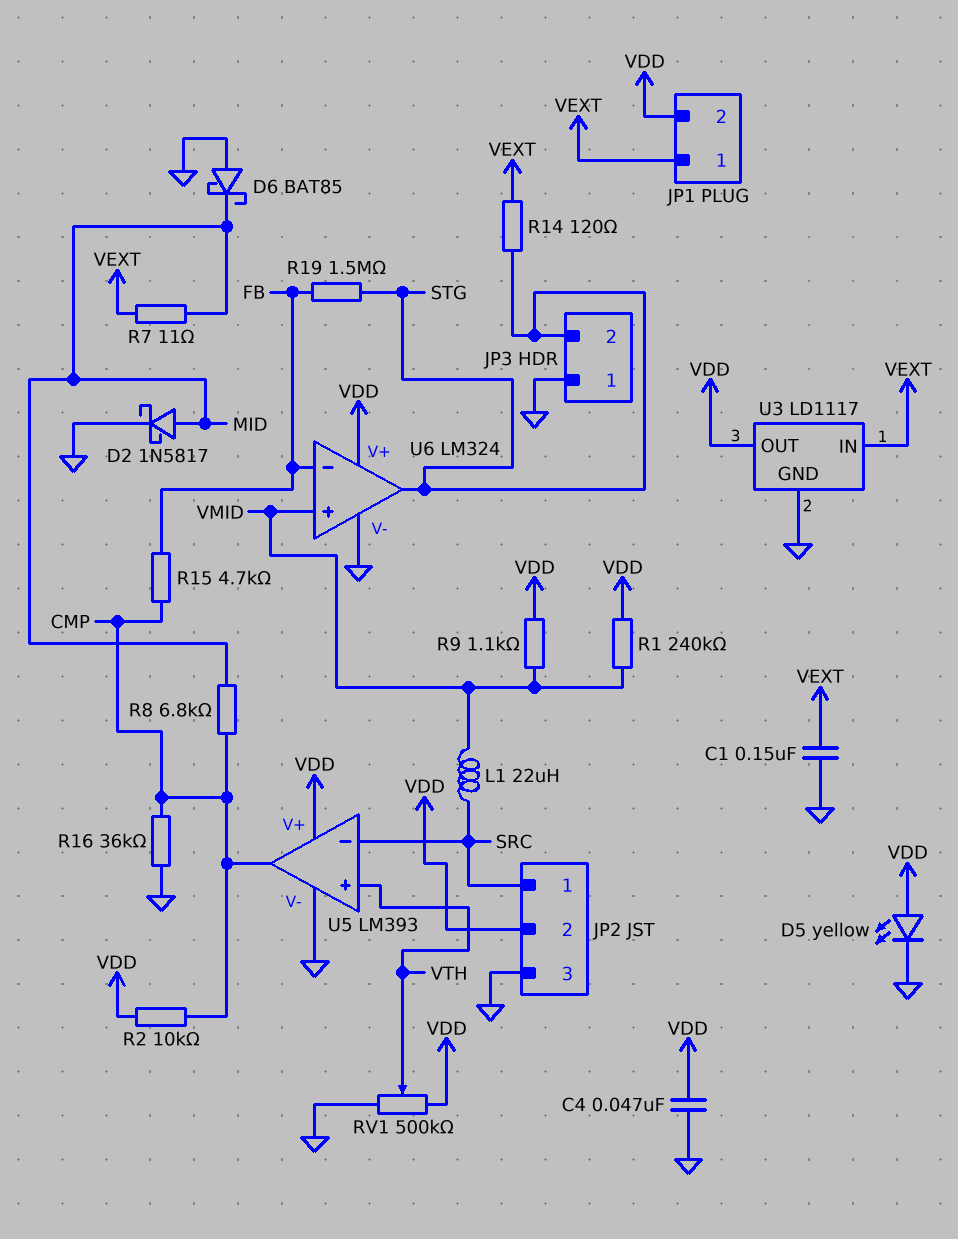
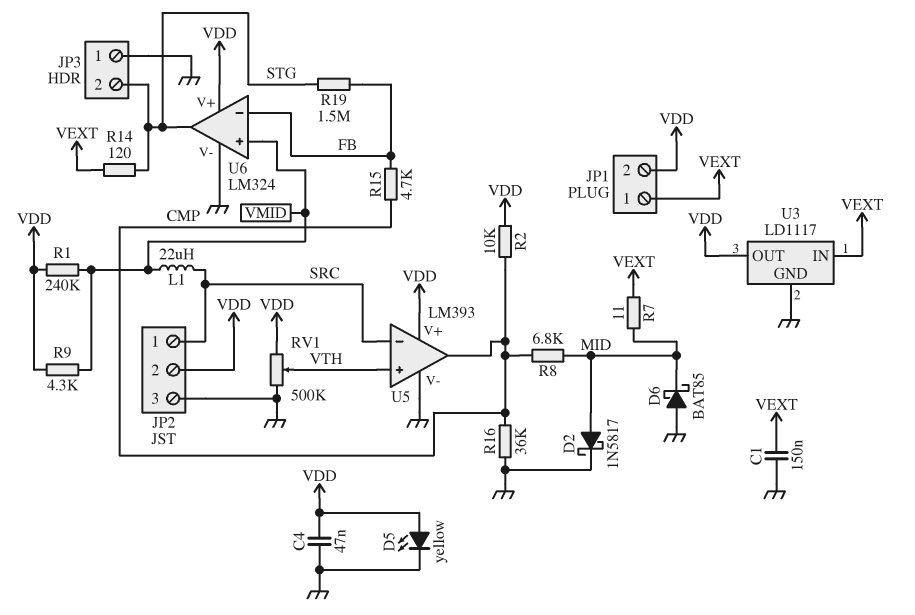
R9: 1.1k (VDD, VMID) -> 4.3k (VDD, VMID)

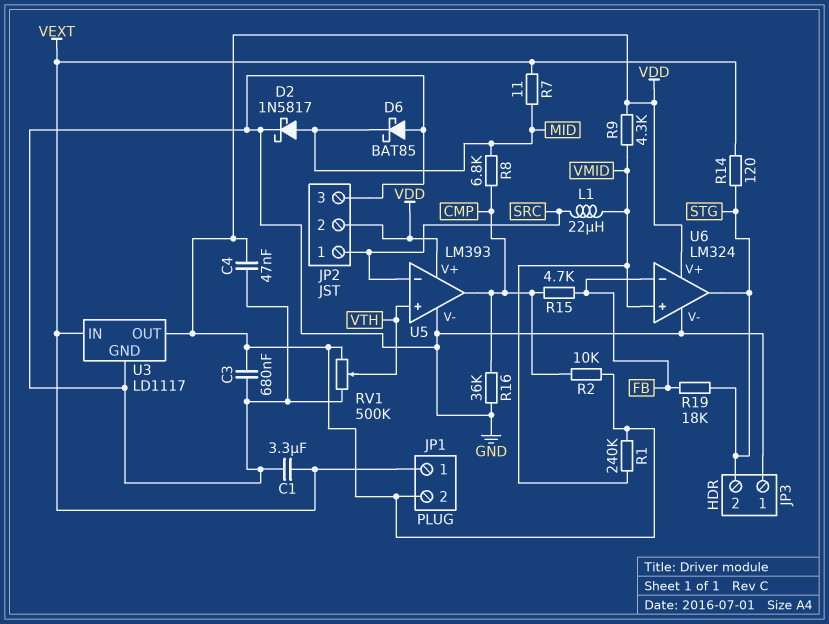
C1: 150nF (GND, VEXT) -> 3.3uF (GND, VEXT)
C3: none -> 680nF (GND, VDD)
D5: LED yellow (A VDD, K GND) -> none
R19: 1.5M (FB, STG) -> 18k (FB, STG)

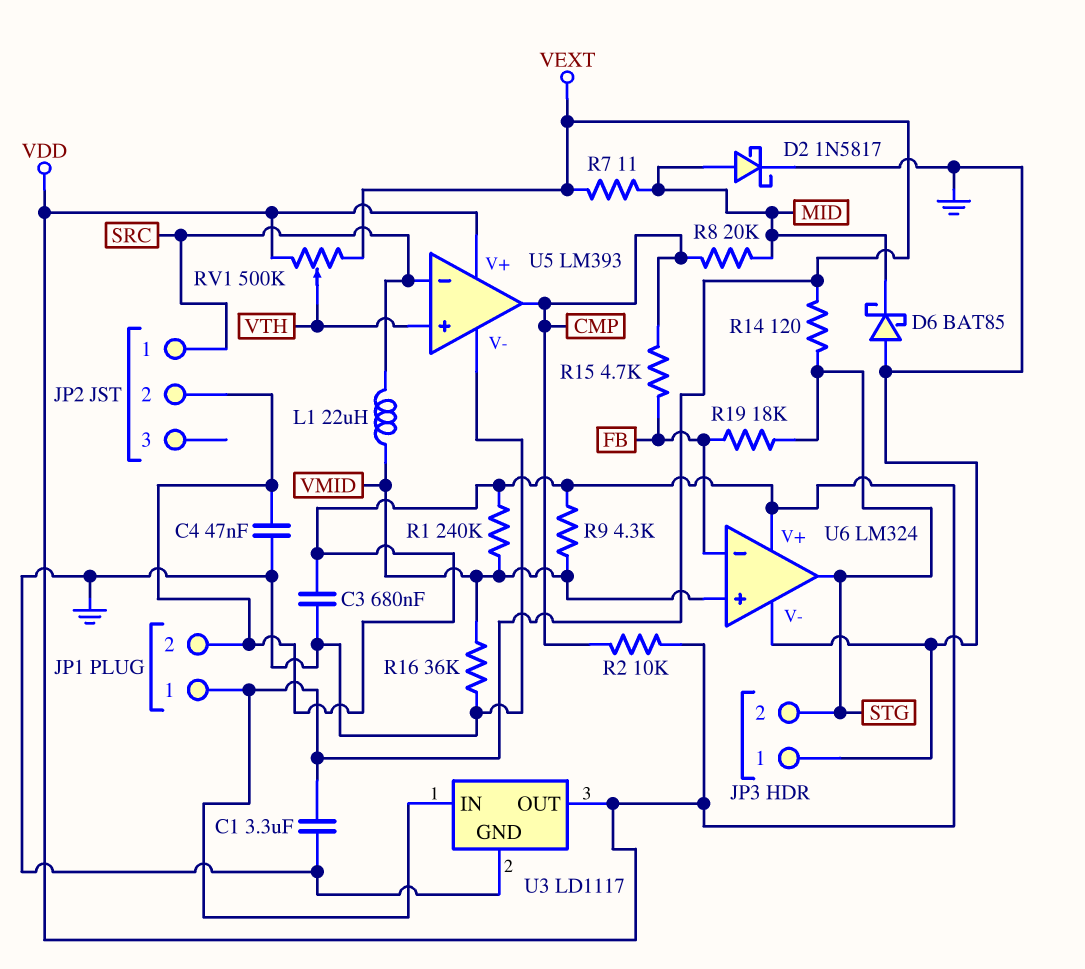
JP2 pin 3: GND -> none
R8: 6.8k (CMP, MID) -> 20k (CMP, MID)
R16: 36k (CMP, GND) -> 36k (GND, VMID)
RV1: 500k (GND, VDD, wiper VTH) -> 500k (VDD, VEXT, wiper VTH)

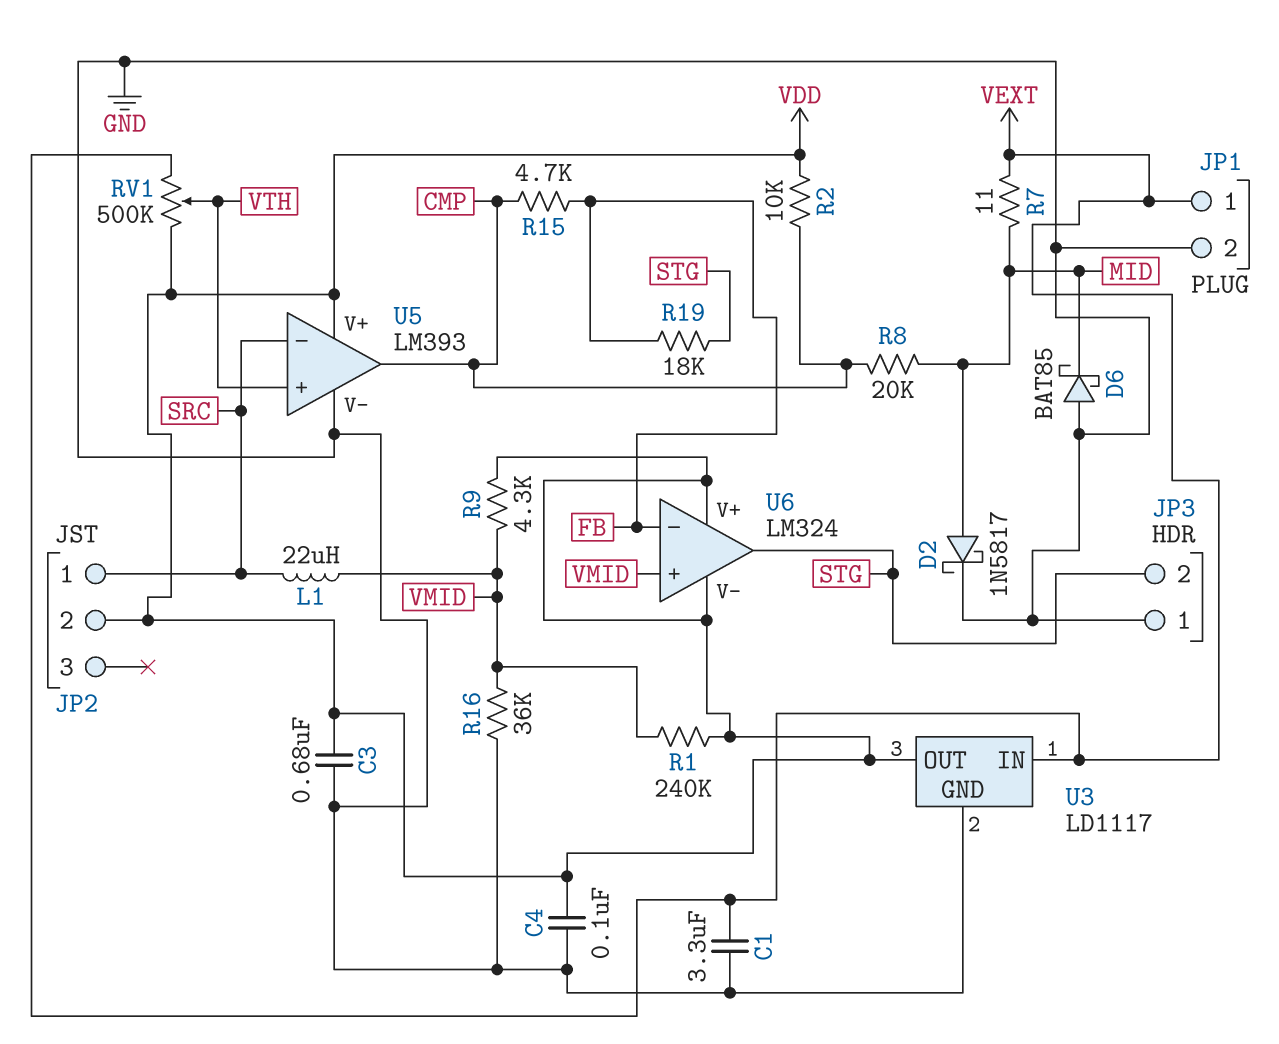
C4: 47nF (GND, VDD) -> 100nF (GND, VDD)
JP1 pin 2: VDD -> GND
R14: 120 (STG, VEXT) -> none
U6 pin V-: GND -> VDD

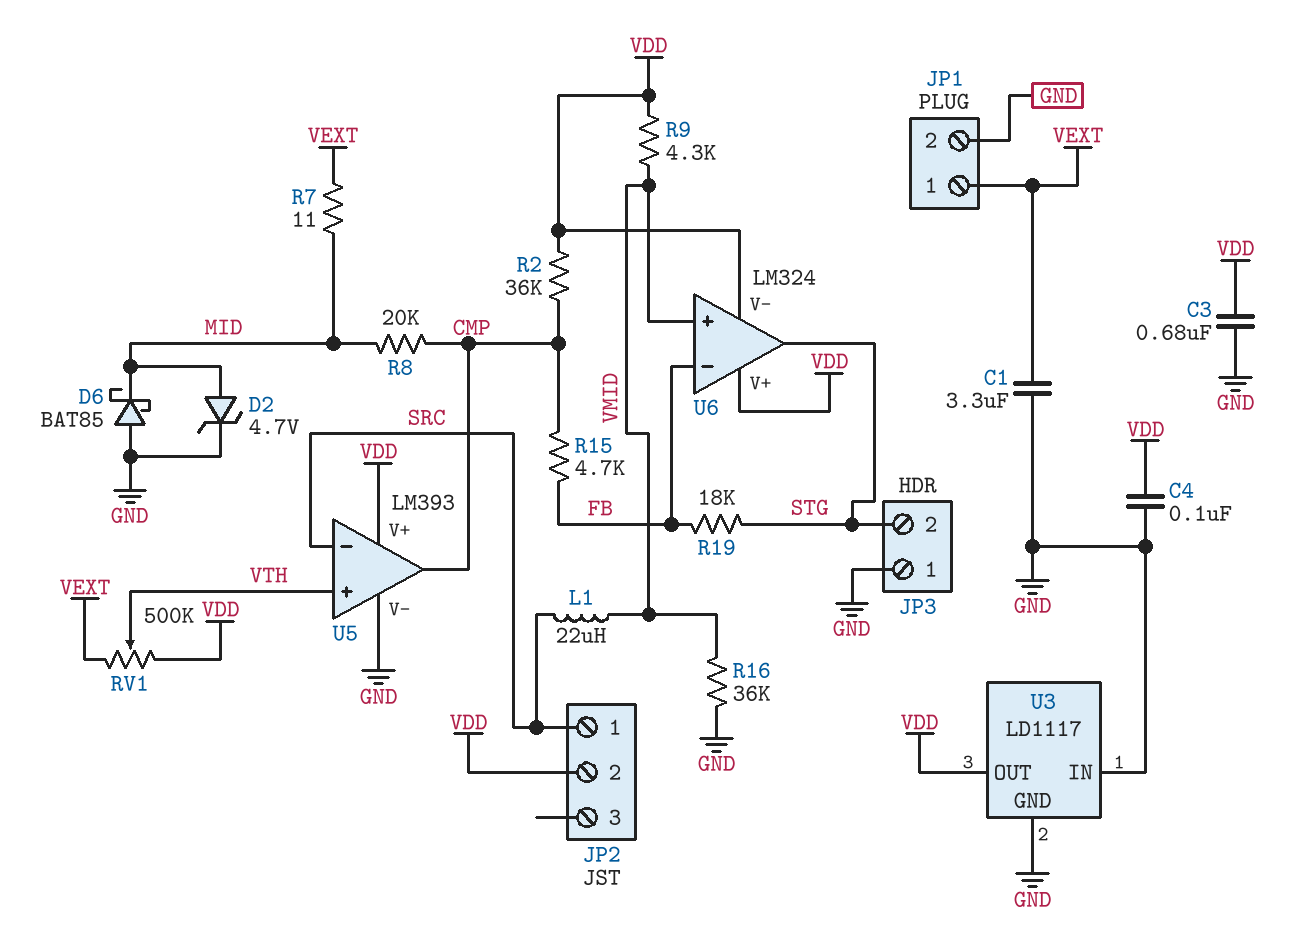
D2: schottky 1N5817 (A MID, K GND) -> zener 4.7V (A MID, K GND)
R1: 240k (VDD, VMID) -> none
R2: 10k (CMP, VDD) -> 36k (CMP, VDD)
U3 pin IN: VEXT -> GND

